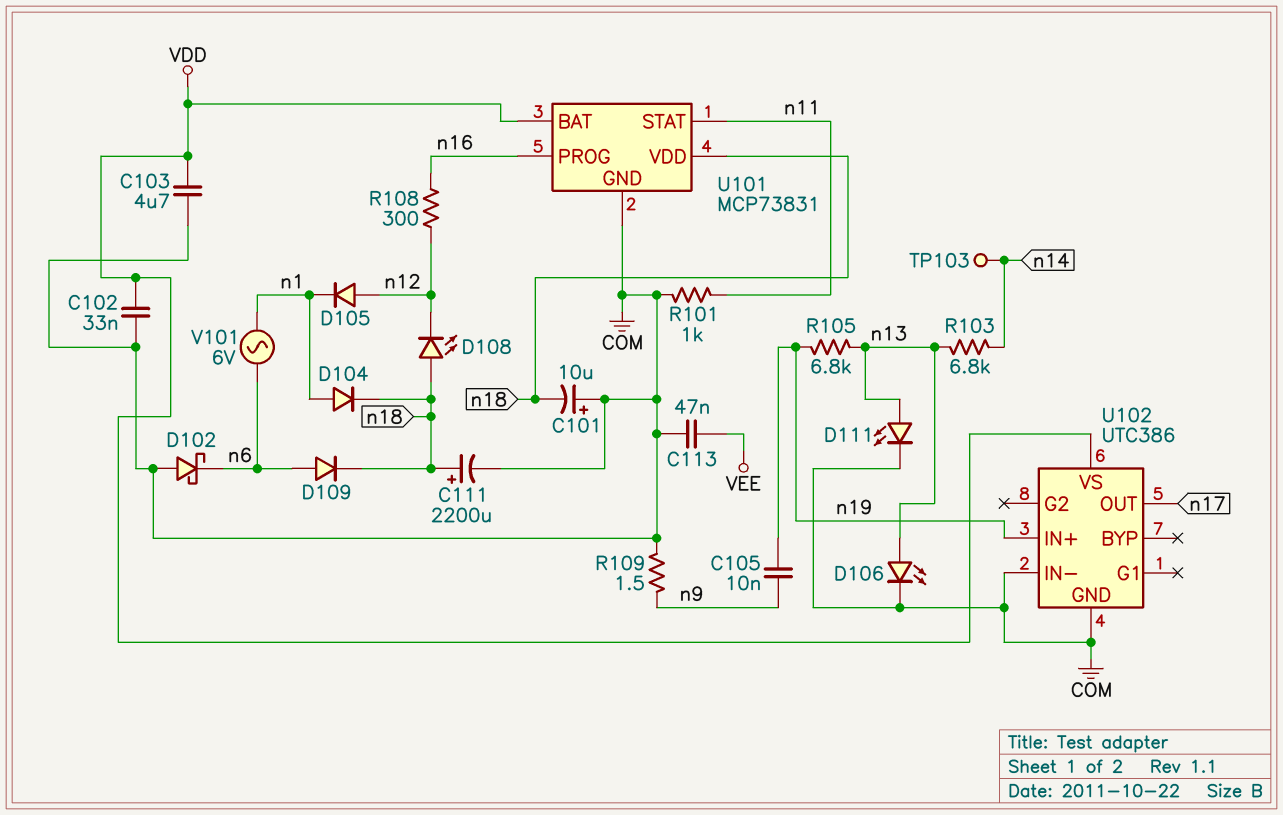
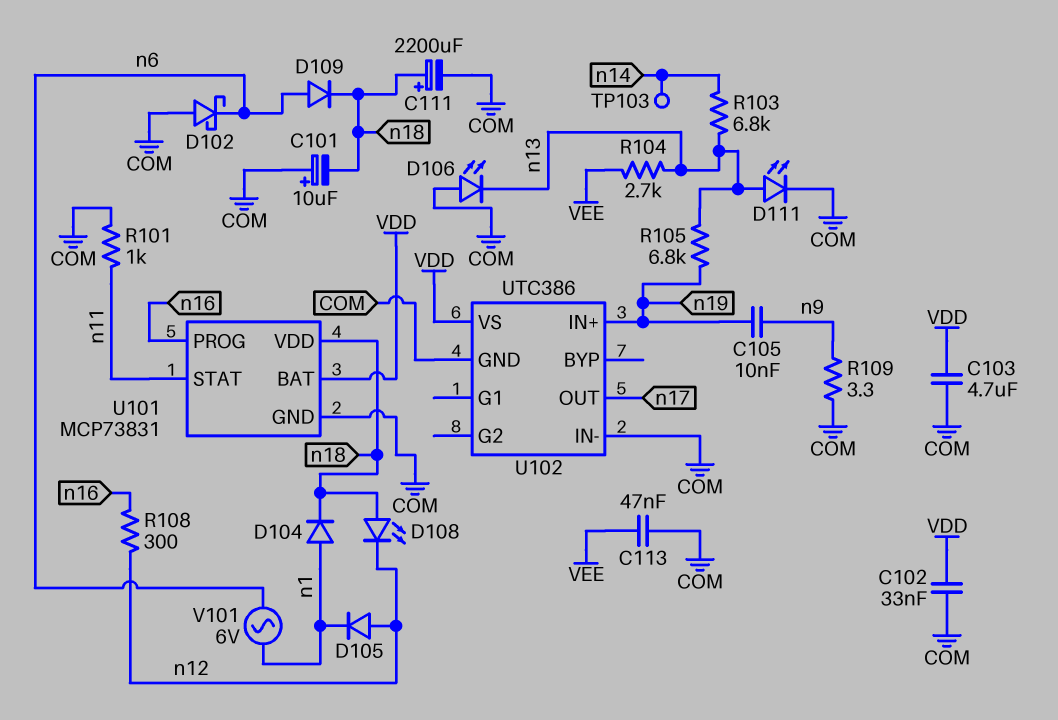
D106: LED (A n13, K COM) -> LED (A COM, K n13)
R104: none -> 2.7k (VEE, n13)
R109: 1.5 (COM, n9) -> 3.3 (COM, n9)

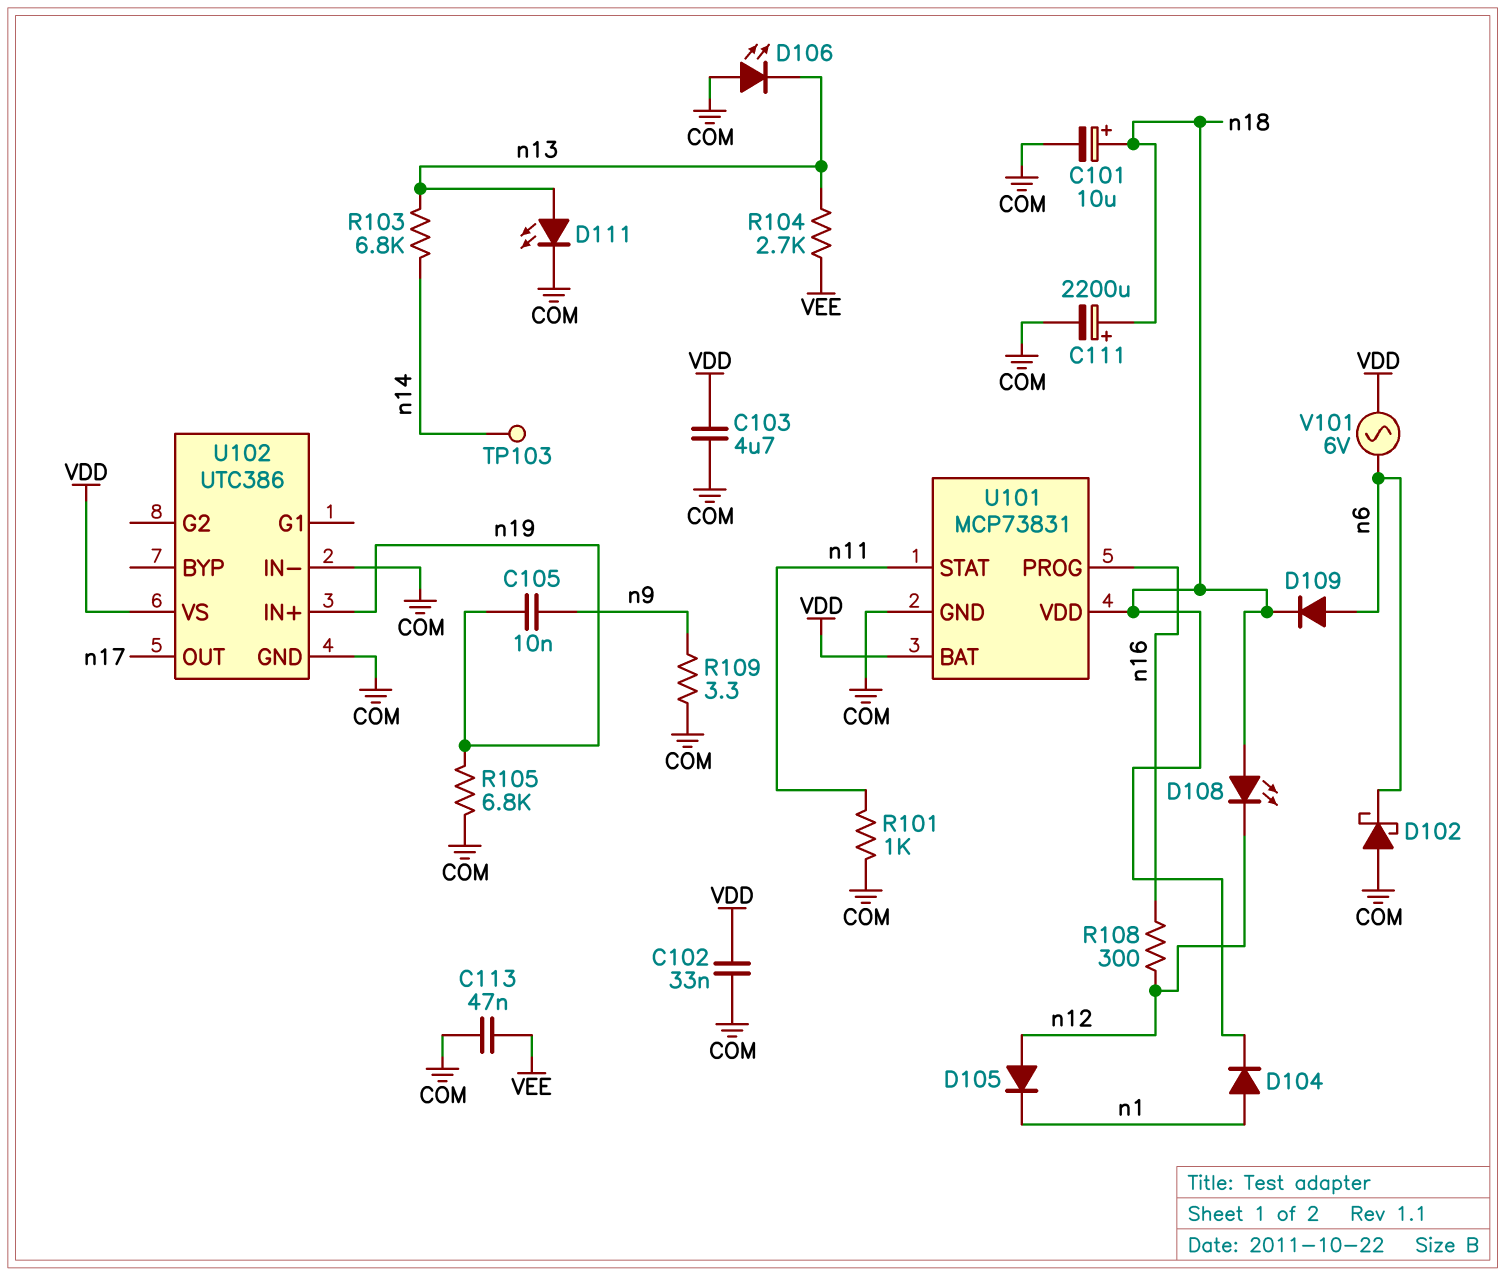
C101: 10uF (plus COM, minus n18) -> 10uF (plus n18, minus COM)
R105: 6.8k (n13, n19) -> 6.8k (COM, n19)
V101: AC 6V (n1, n6) -> AC 6V (VDD, n6)

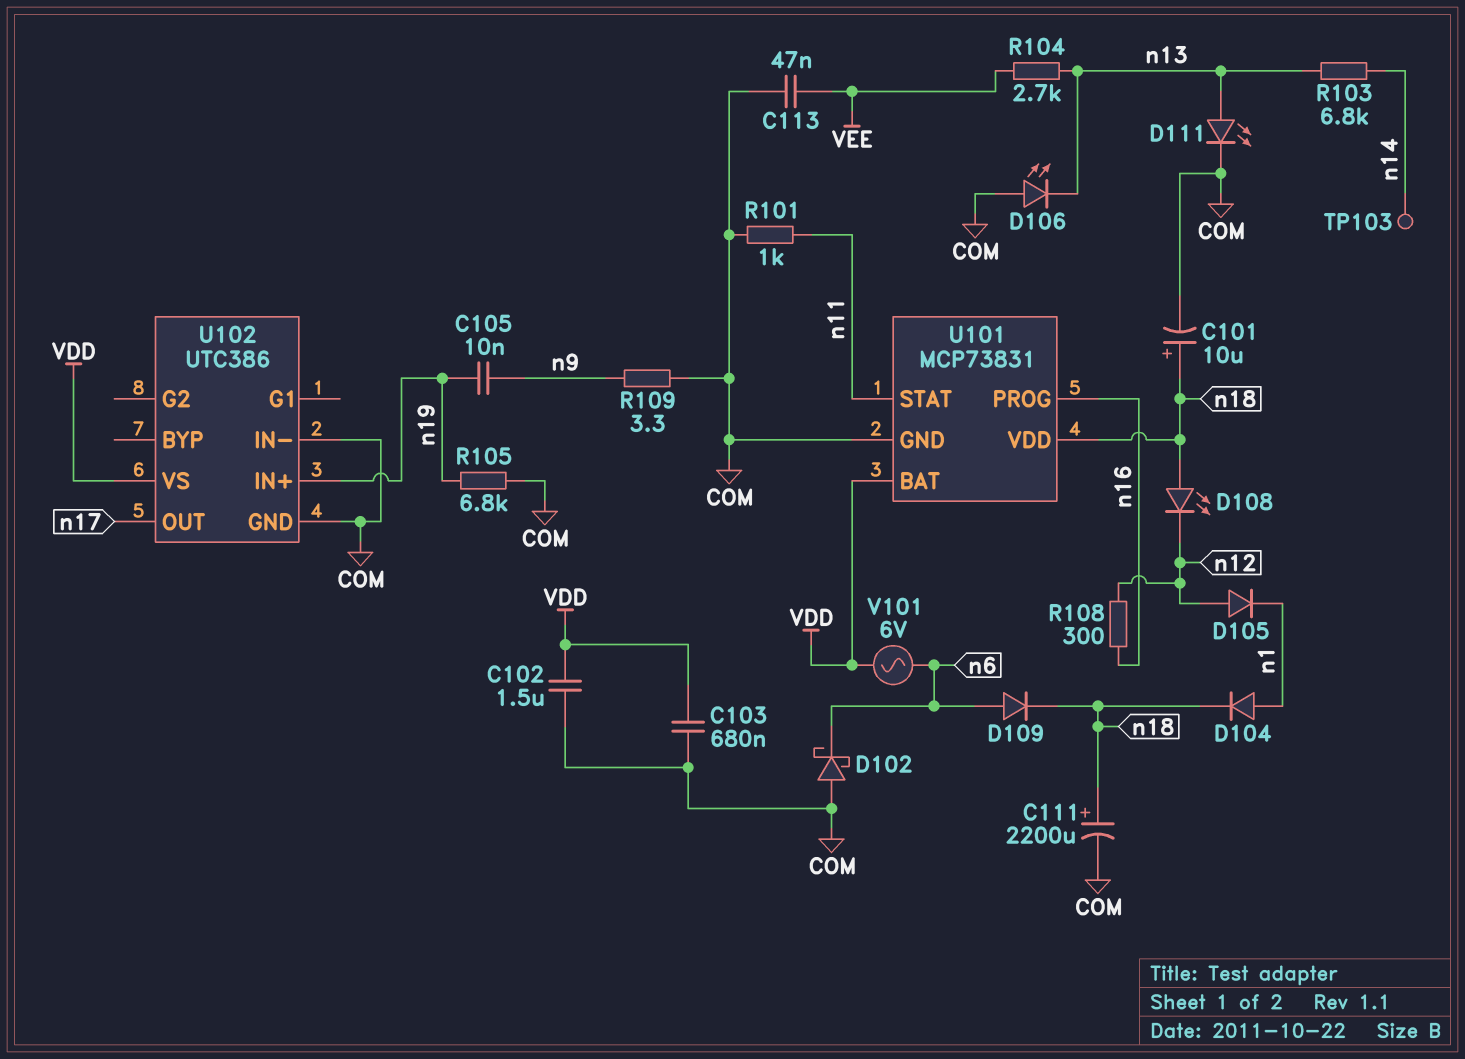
C102: 33nF (COM, VDD) -> 1.5uF (COM, VDD)
C103: 4.7uF (COM, VDD) -> 680nF (COM, VDD)

